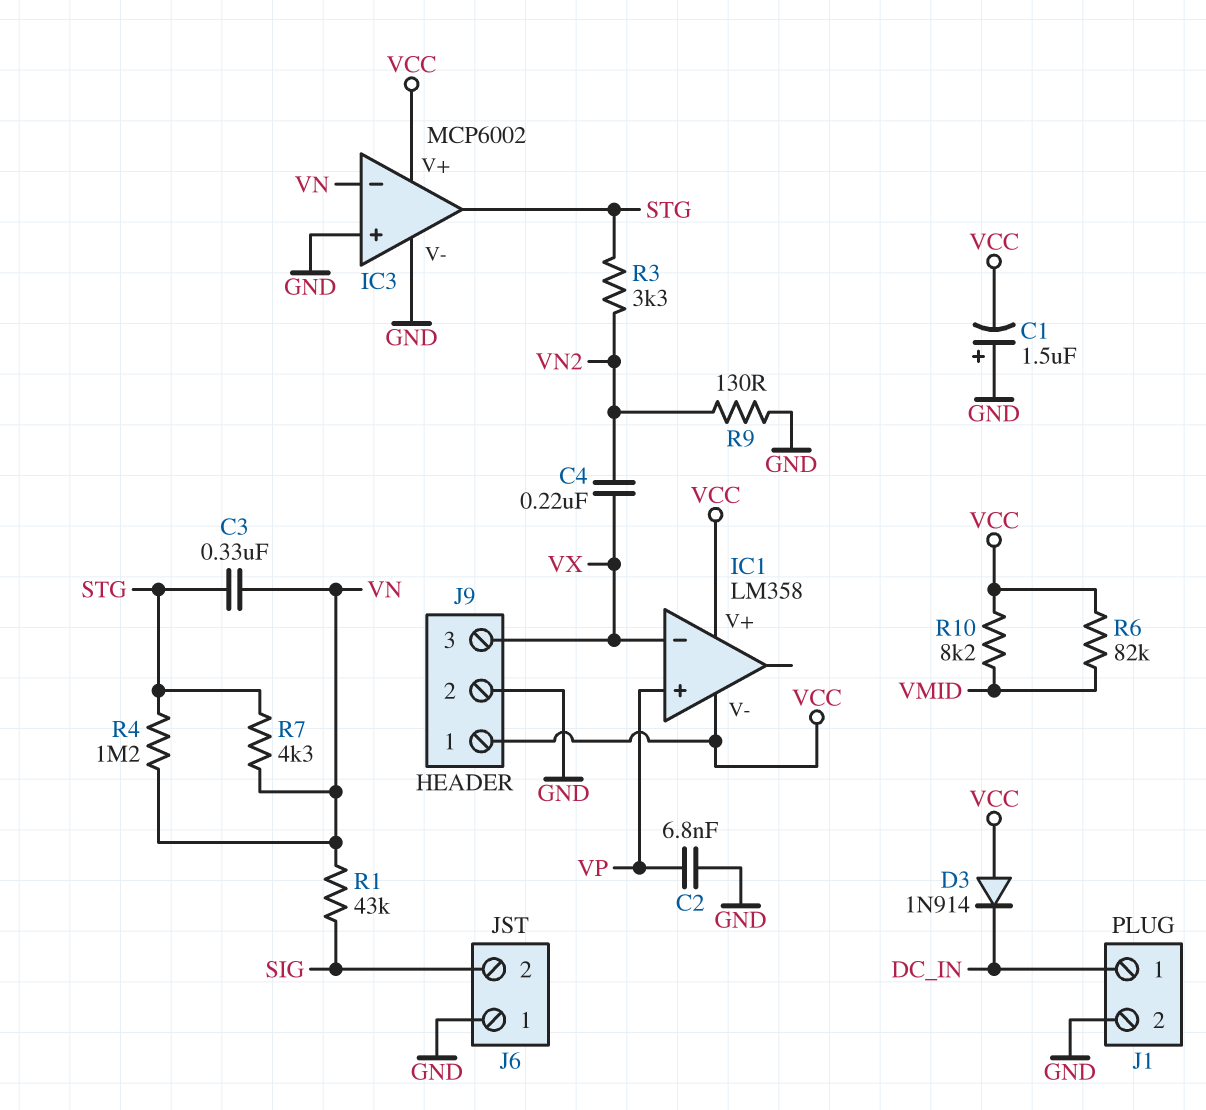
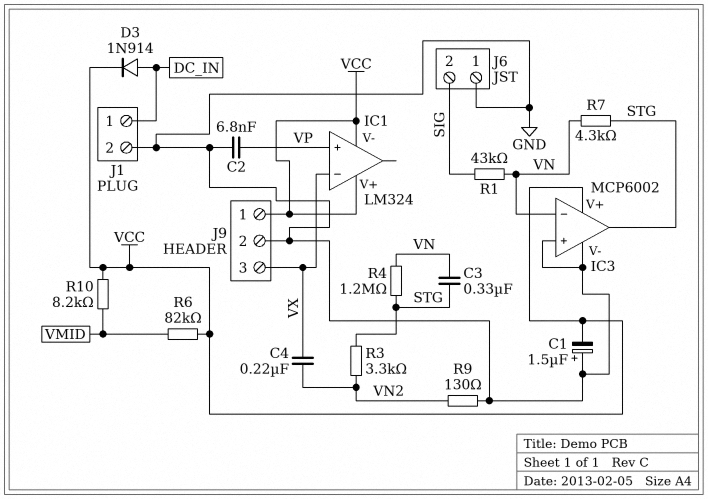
D3: diode 1N914 (A VCC, K DC_IN) -> diode 1N914 (A DC_IN, K VCC)
IC1: LM358 -> LM324

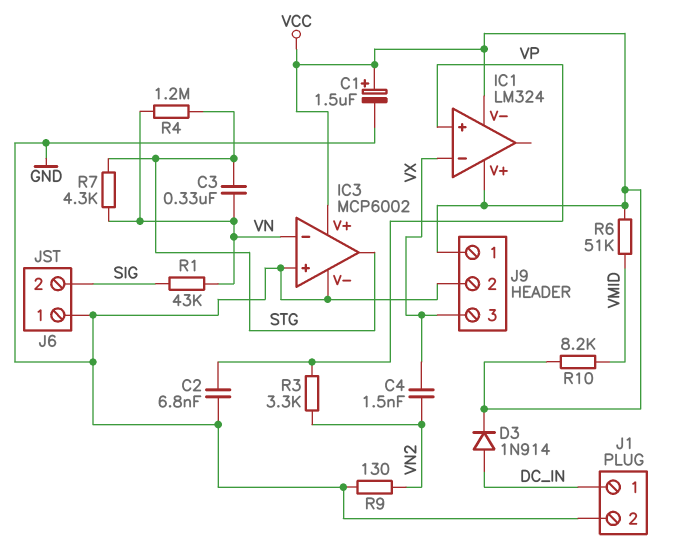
C1: 1.5uF (plus GND, minus VCC) -> 1.5uF (plus VCC, minus GND)
C4: 220nF (VN2, VX) -> 1.5nF (VN2, VX)
R3: 3.3k (STG, VN2) -> 3.3k (VN2, VP)
R6: 82k (VCC, VMID) -> 51k (VCC, VMID)

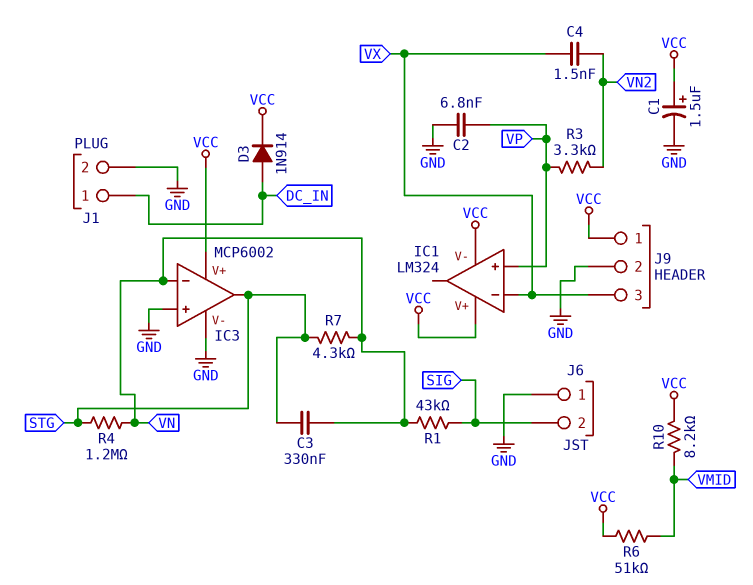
R9: 130 (GND, VN2) -> none

